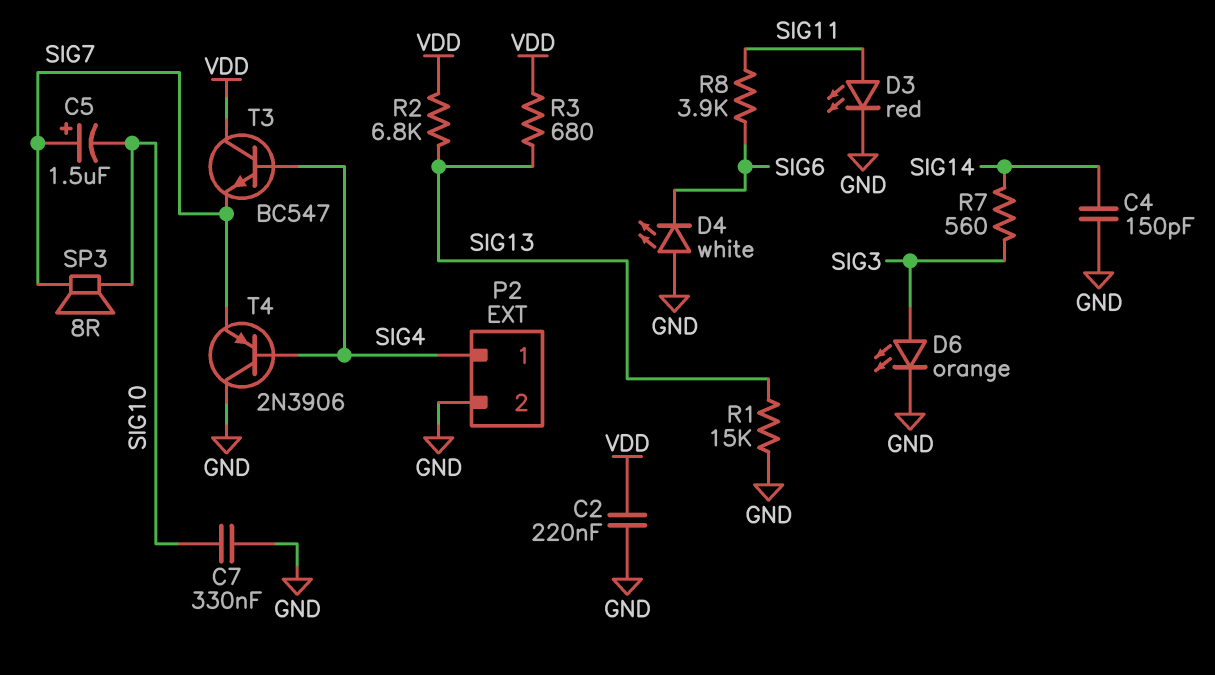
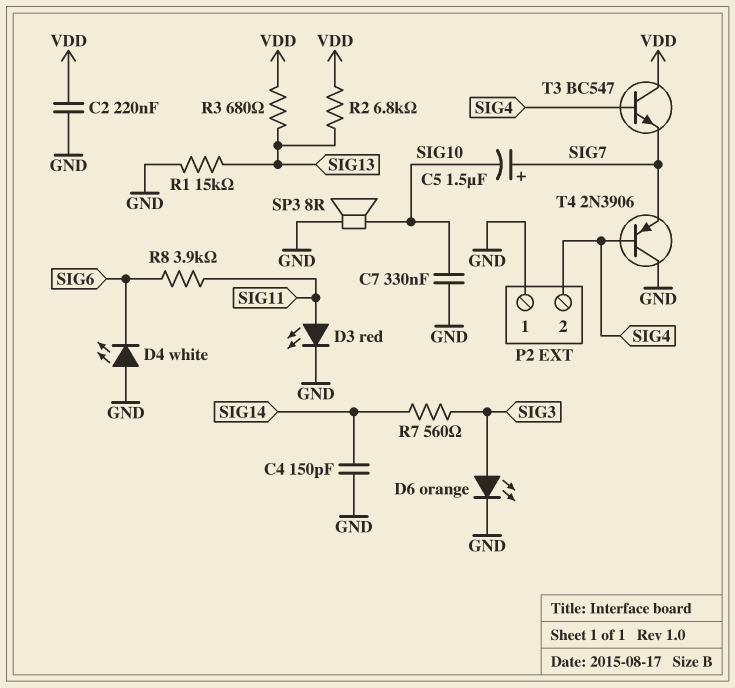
P2 pin 1: SIG4 -> GND
P2 pin 2: GND -> SIG4
SP3: speaker 8R (SIG7, SIG10) -> speaker 8R (GND, SIG10)

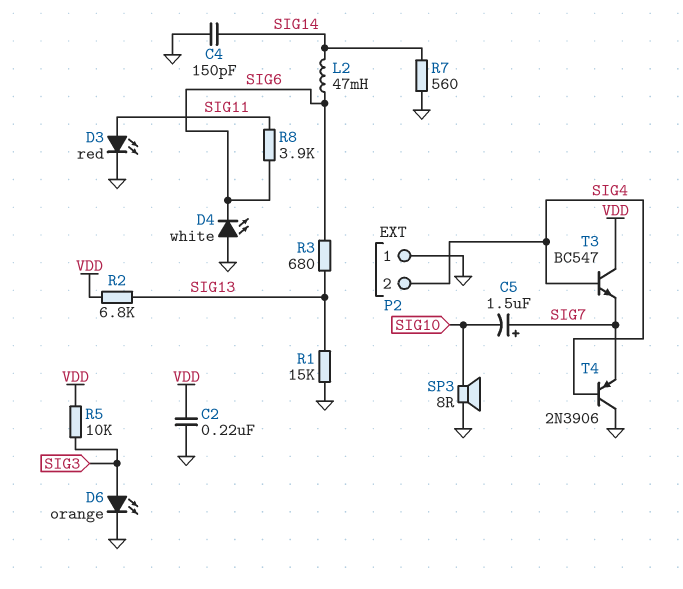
C7: 330nF (GND, SIG10) -> none
L2: none -> 47mH (SIG6, SIG14)
R3: 680 (SIG13, VDD) -> 680 (SIG6, SIG13)
R5: none -> 10k (SIG3, VDD)
R7: 560 (SIG3, SIG14) -> 560 (GND, SIG14)

